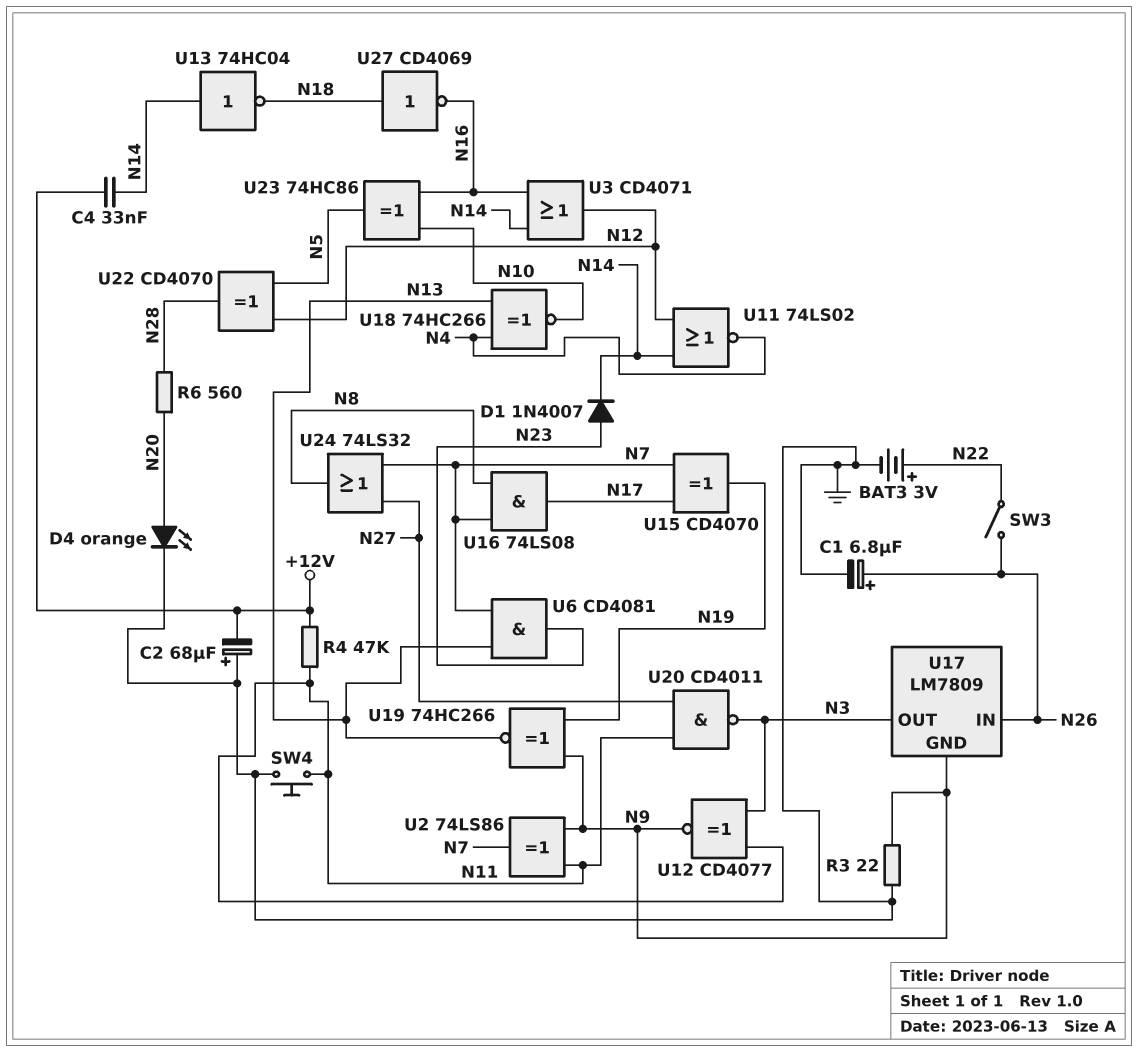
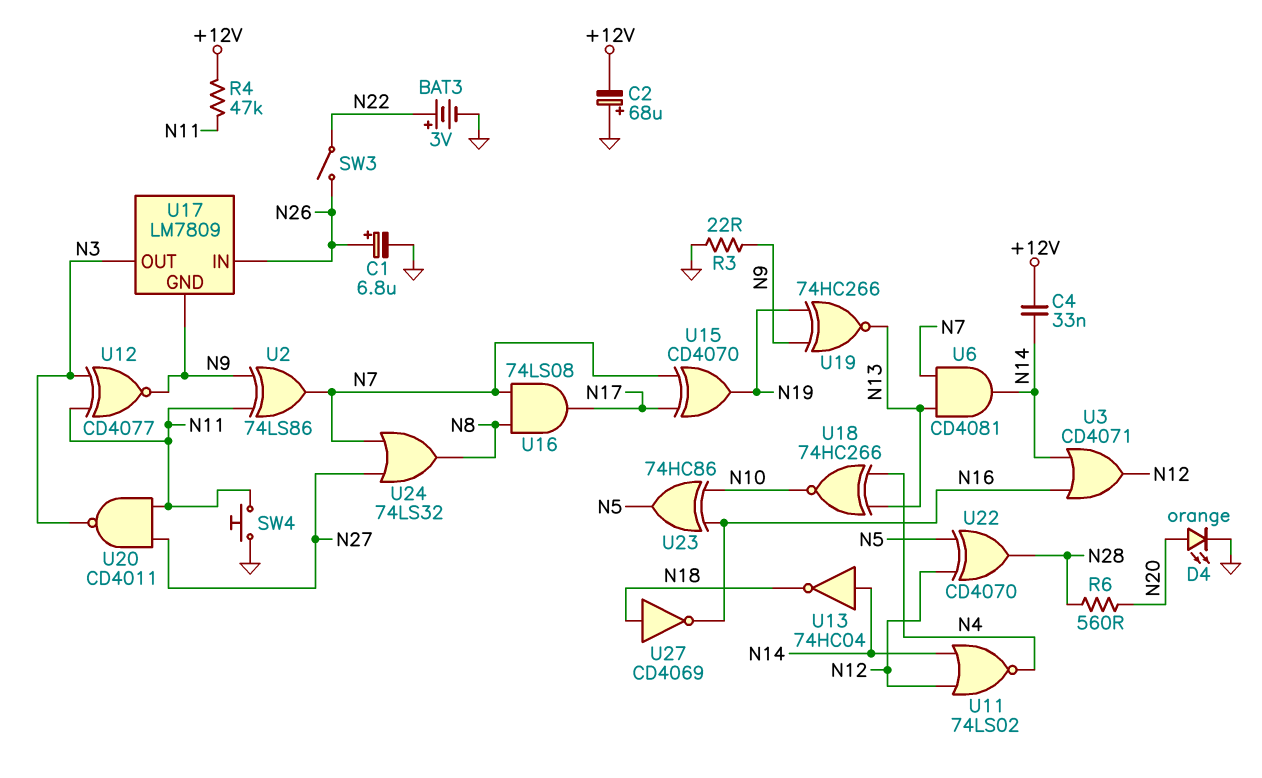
D1: diode 1N4007 (A N23, K N14) -> none
U6: AND CD4081 (in N7, in N13, out N23) -> AND CD4081 (in N7, in N13, out N14)

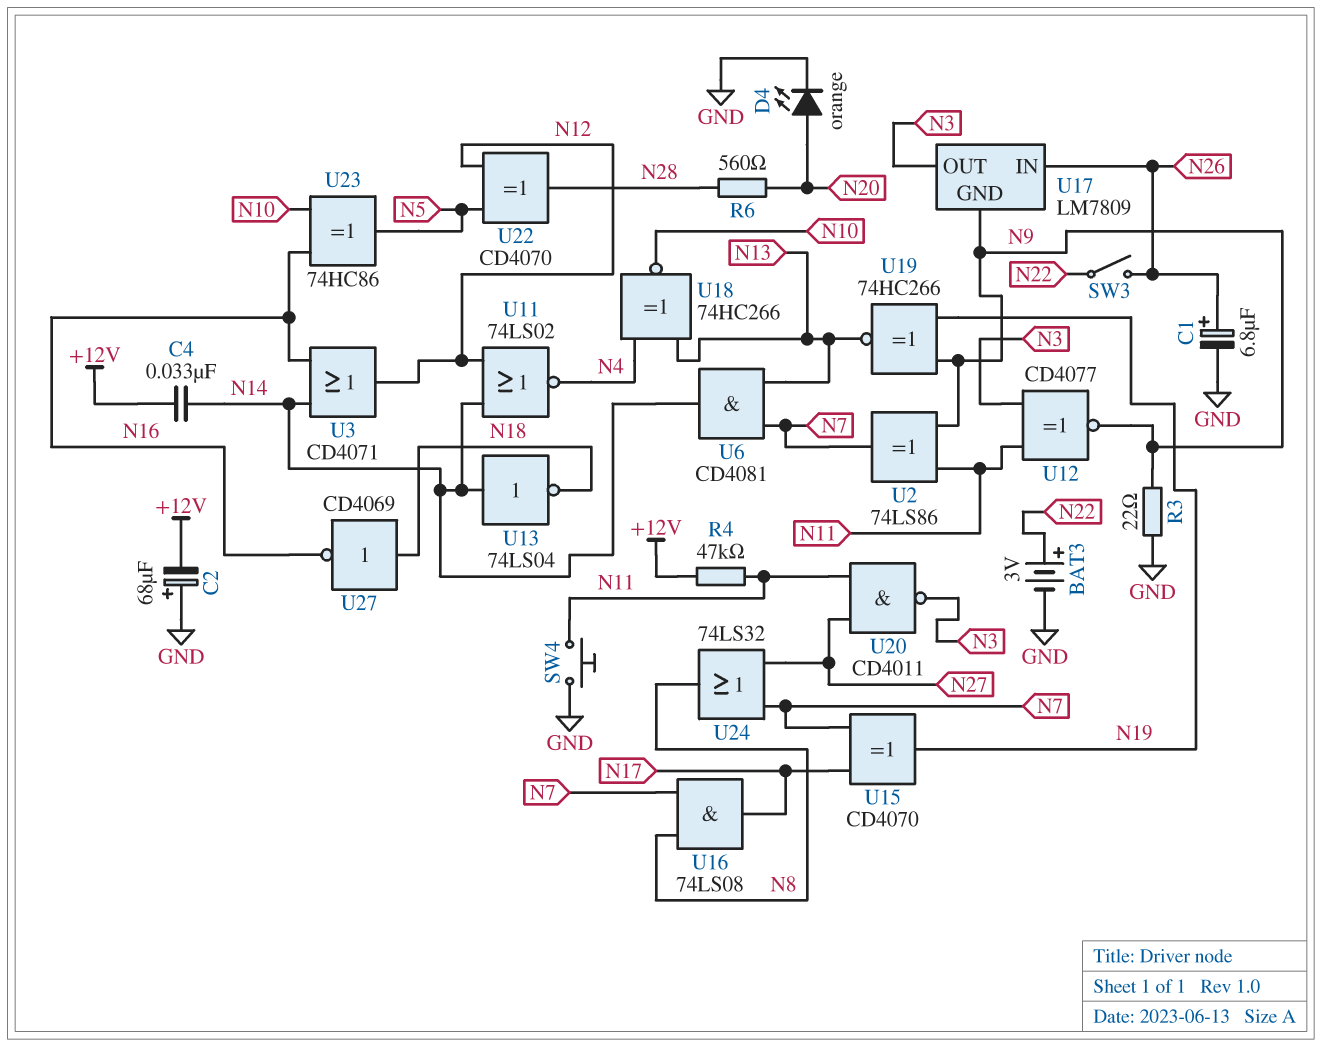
U13: NOT 74HC04 (in N14, out N18) -> NOT 74LS04 (in N14, out N18)

